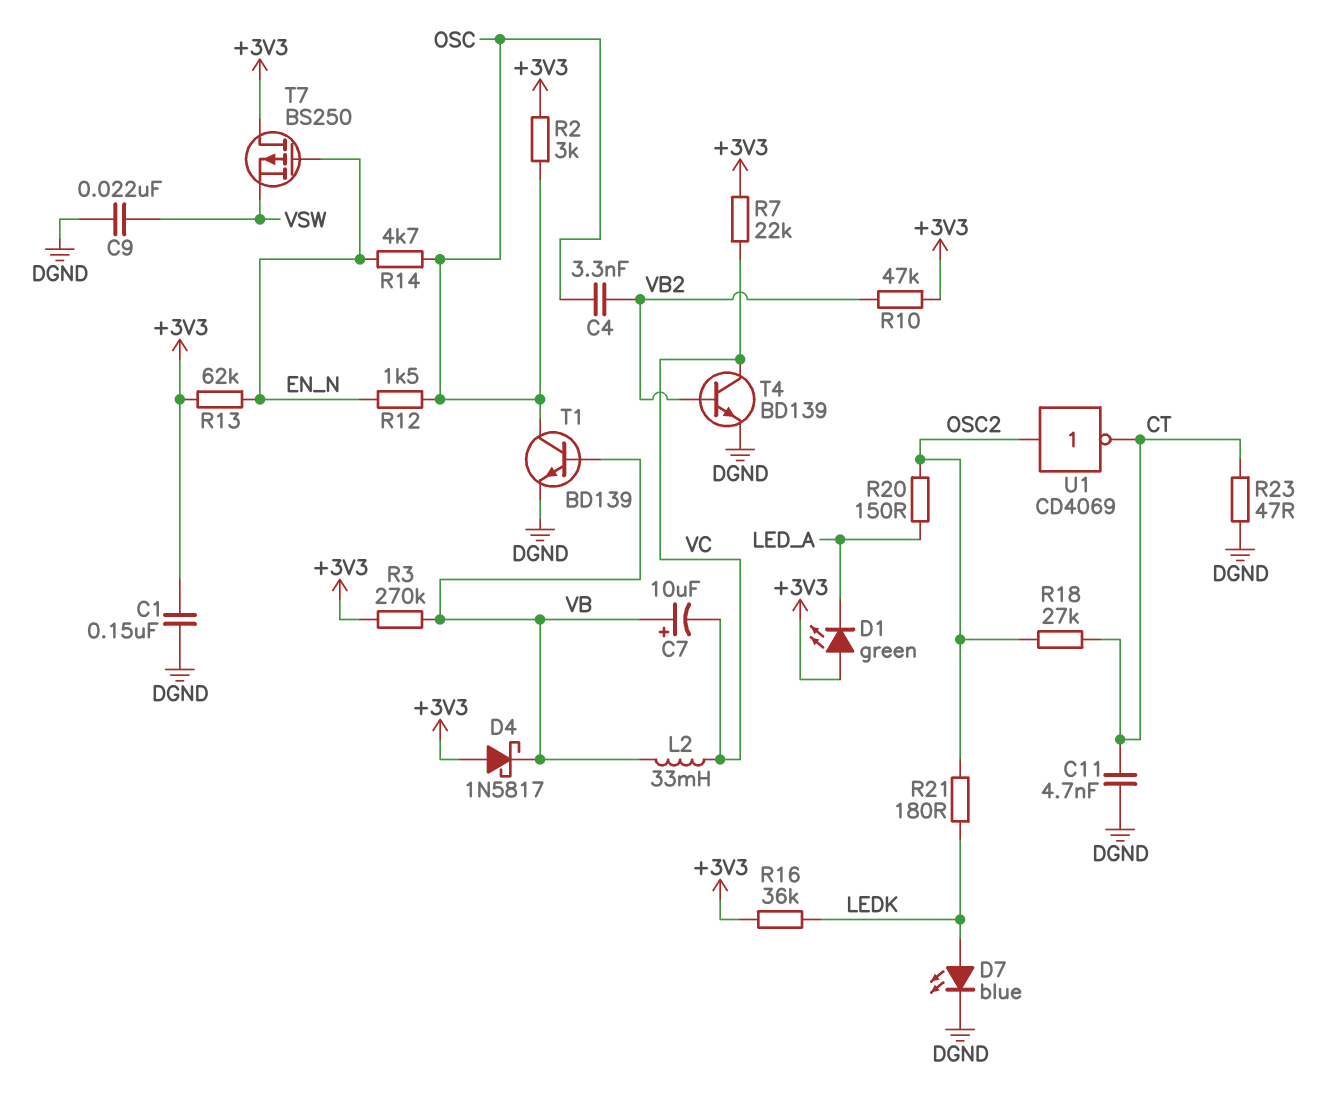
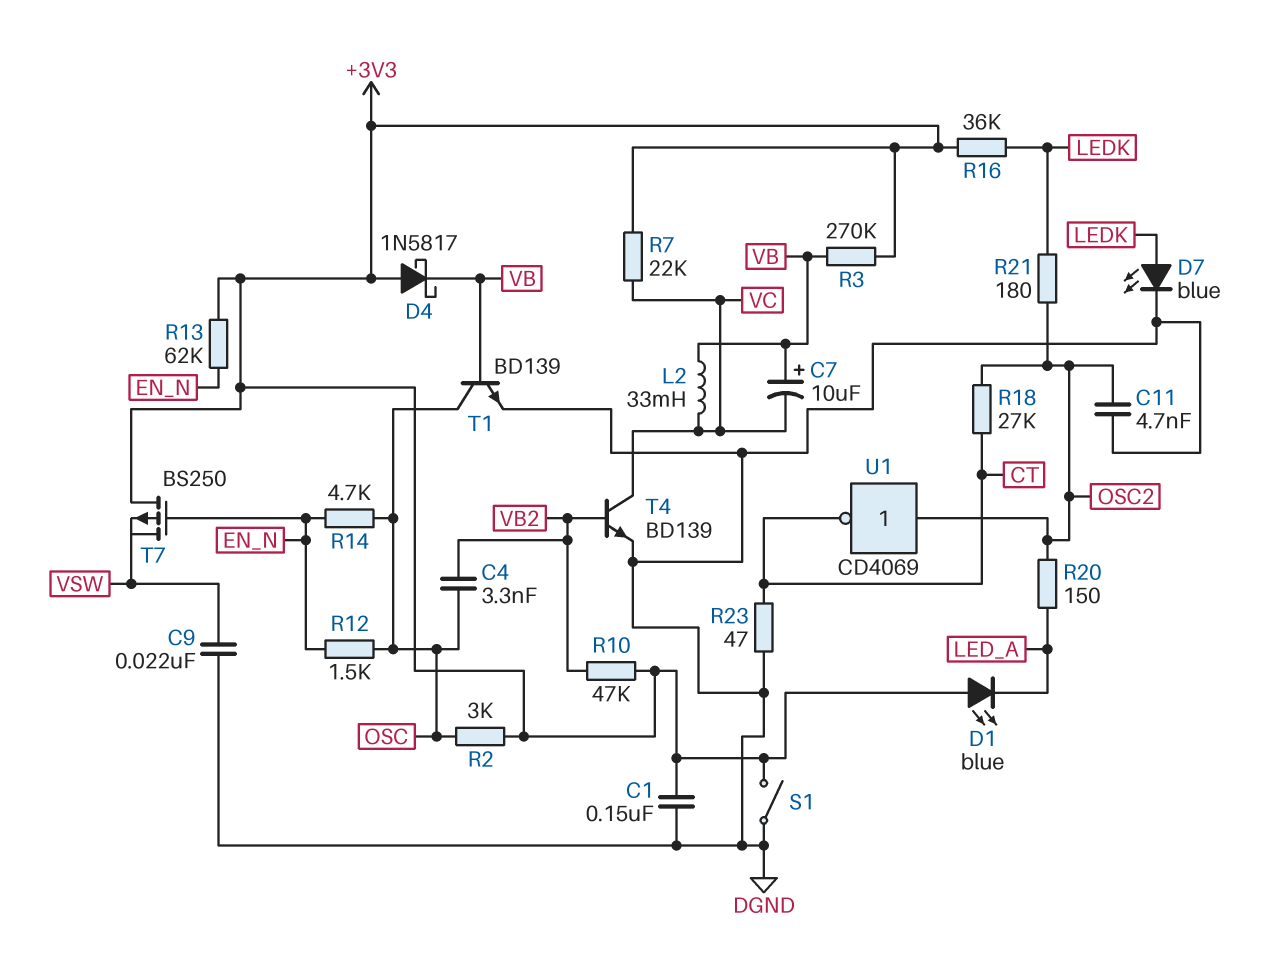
C11: 4.7nF (CT, DGND) -> 4.7nF (DGND, OSC2)
D1: LED green (A +3V3, K LED_A) -> LED blue (A +3V3, K LED_A)
S1: none -> switch (+3V3, DGND)

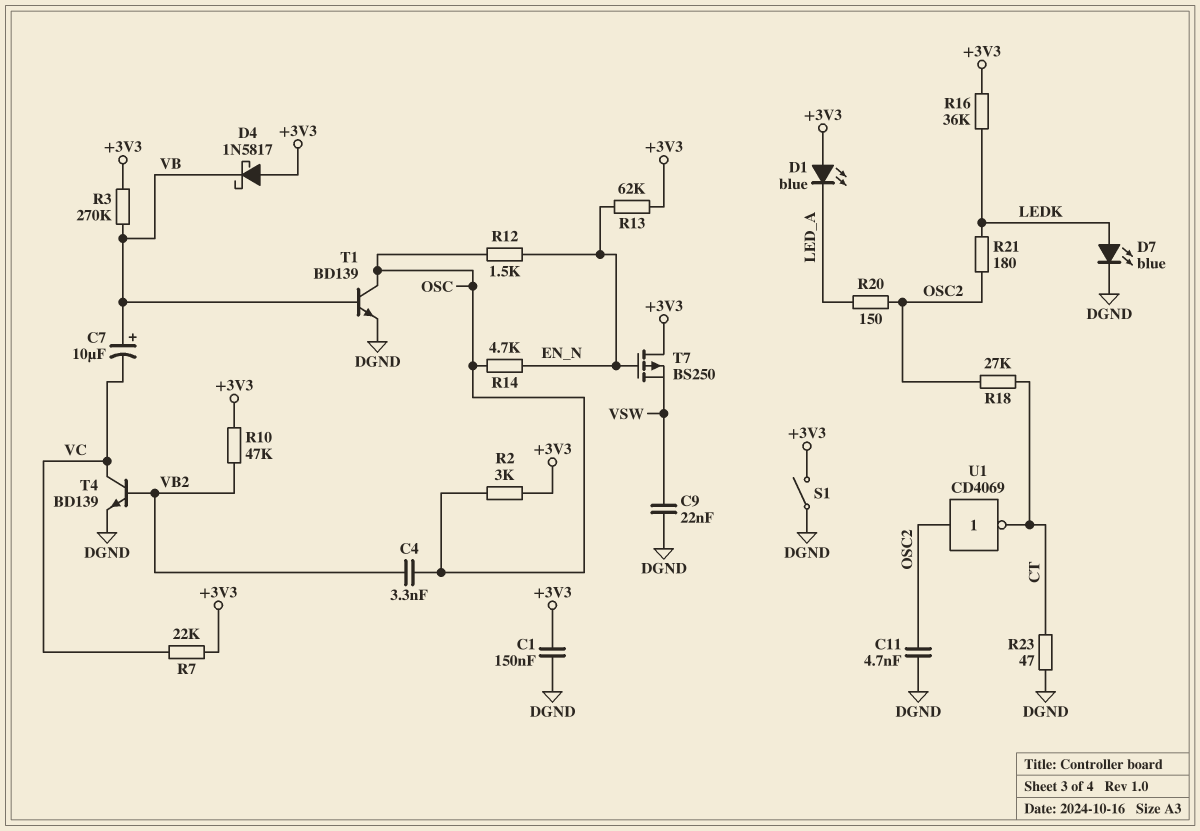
L2: 33mH (VB, VC) -> none

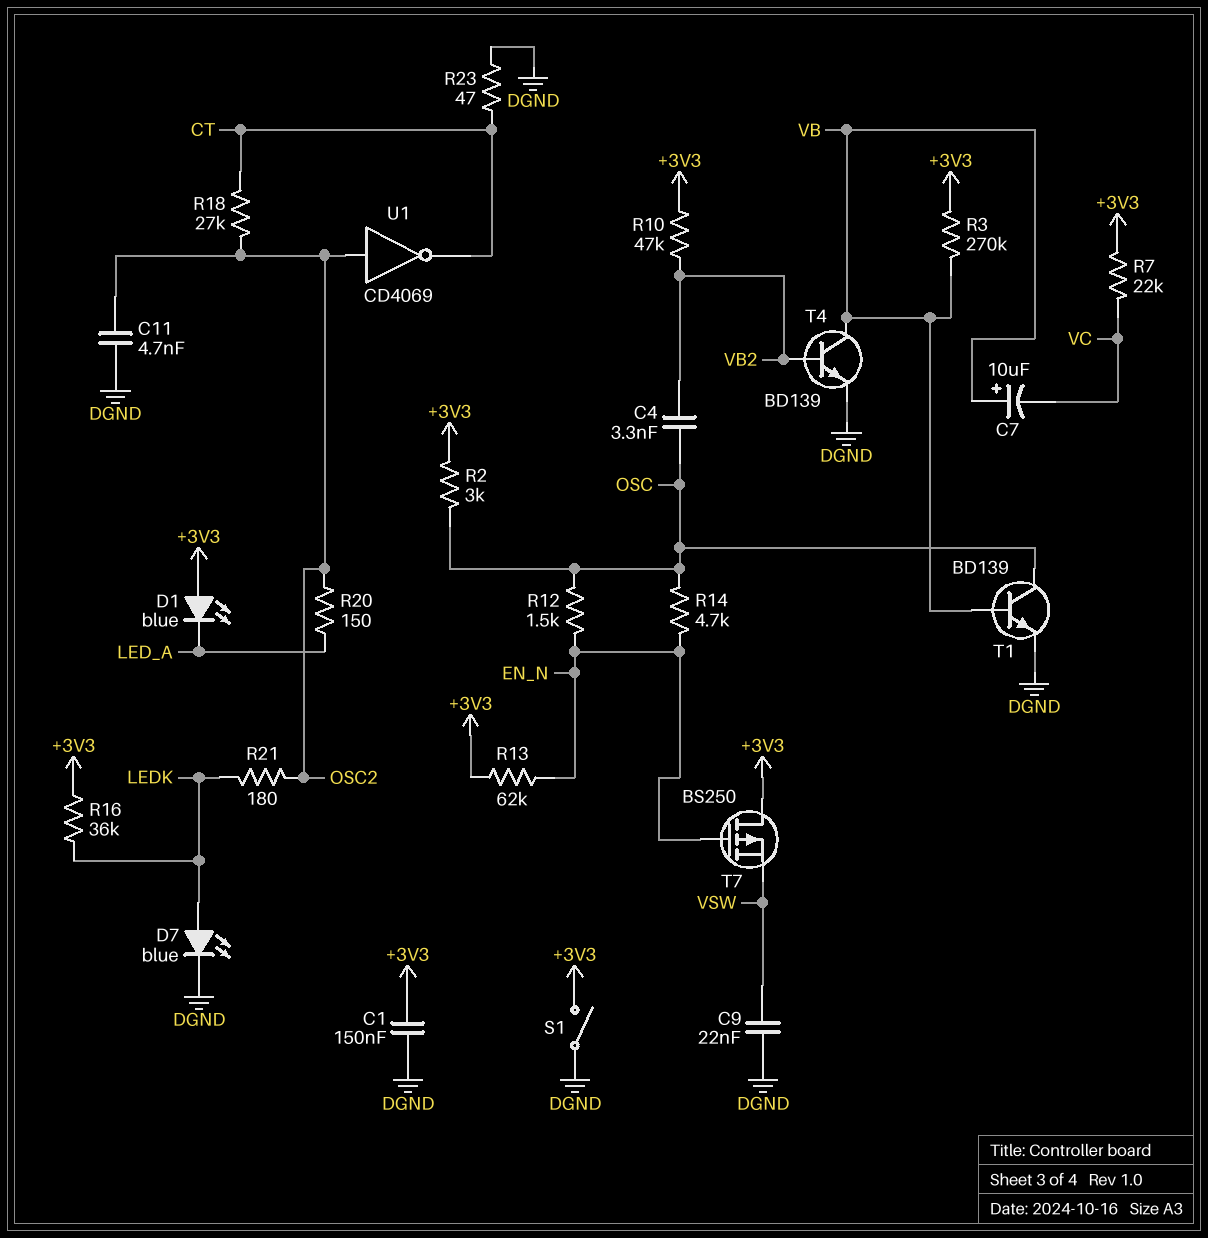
D4: schottky 1N5817 (A +3V3, K VB) -> none
T4: NPN BD139 (B VB2, C VC, E DGND) -> NPN BD139 (B VB2, C VB, E DGND)

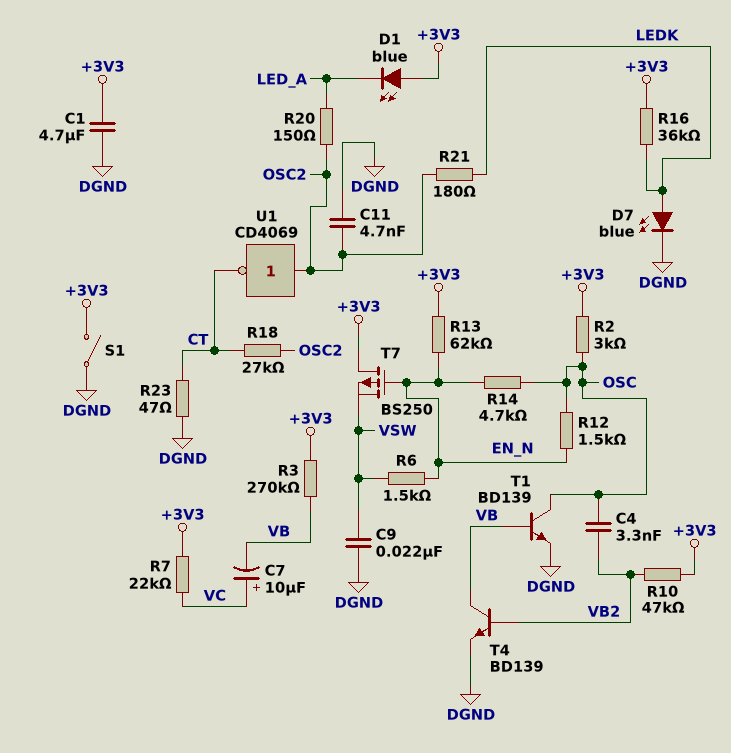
C1: 150nF (+3V3, DGND) -> 4.7uF (+3V3, DGND)
C7: 10uF (plus VB, minus VC) -> 10uF (plus VC, minus VB)
R6: none -> 1.5k (EN_N, VSW)

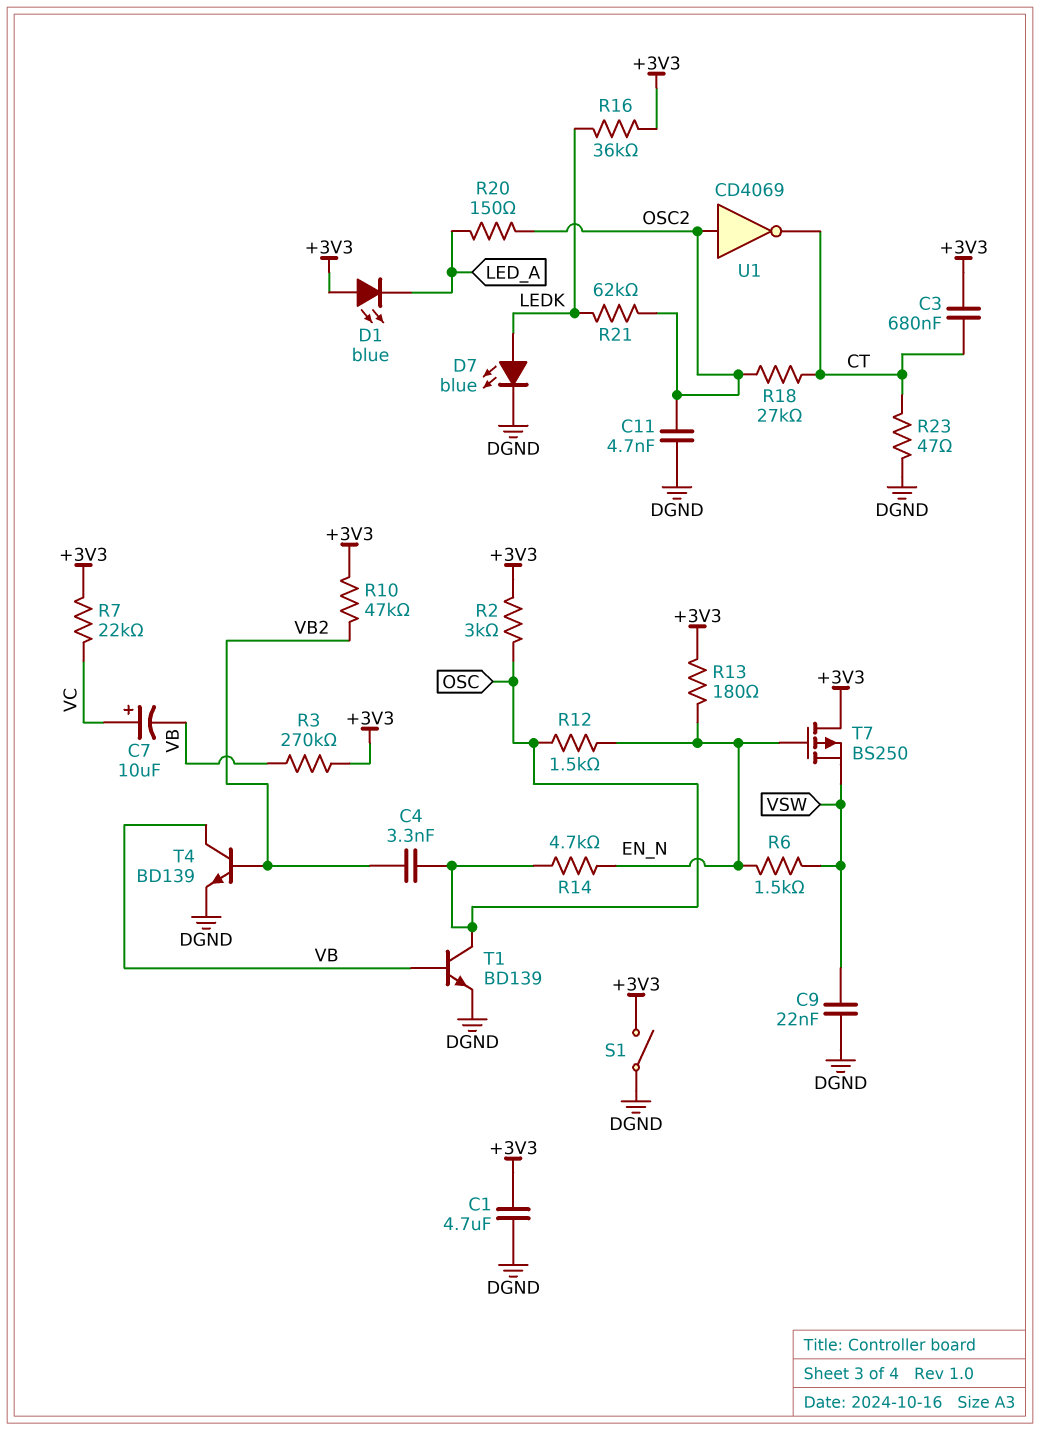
C3: none -> 680nF (+3V3, CT)
R13: 62k (+3V3, EN_N) -> 180 (+3V3, EN_N)
R21: 180 (LEDK, OSC2) -> 62k (LEDK, OSC2)

